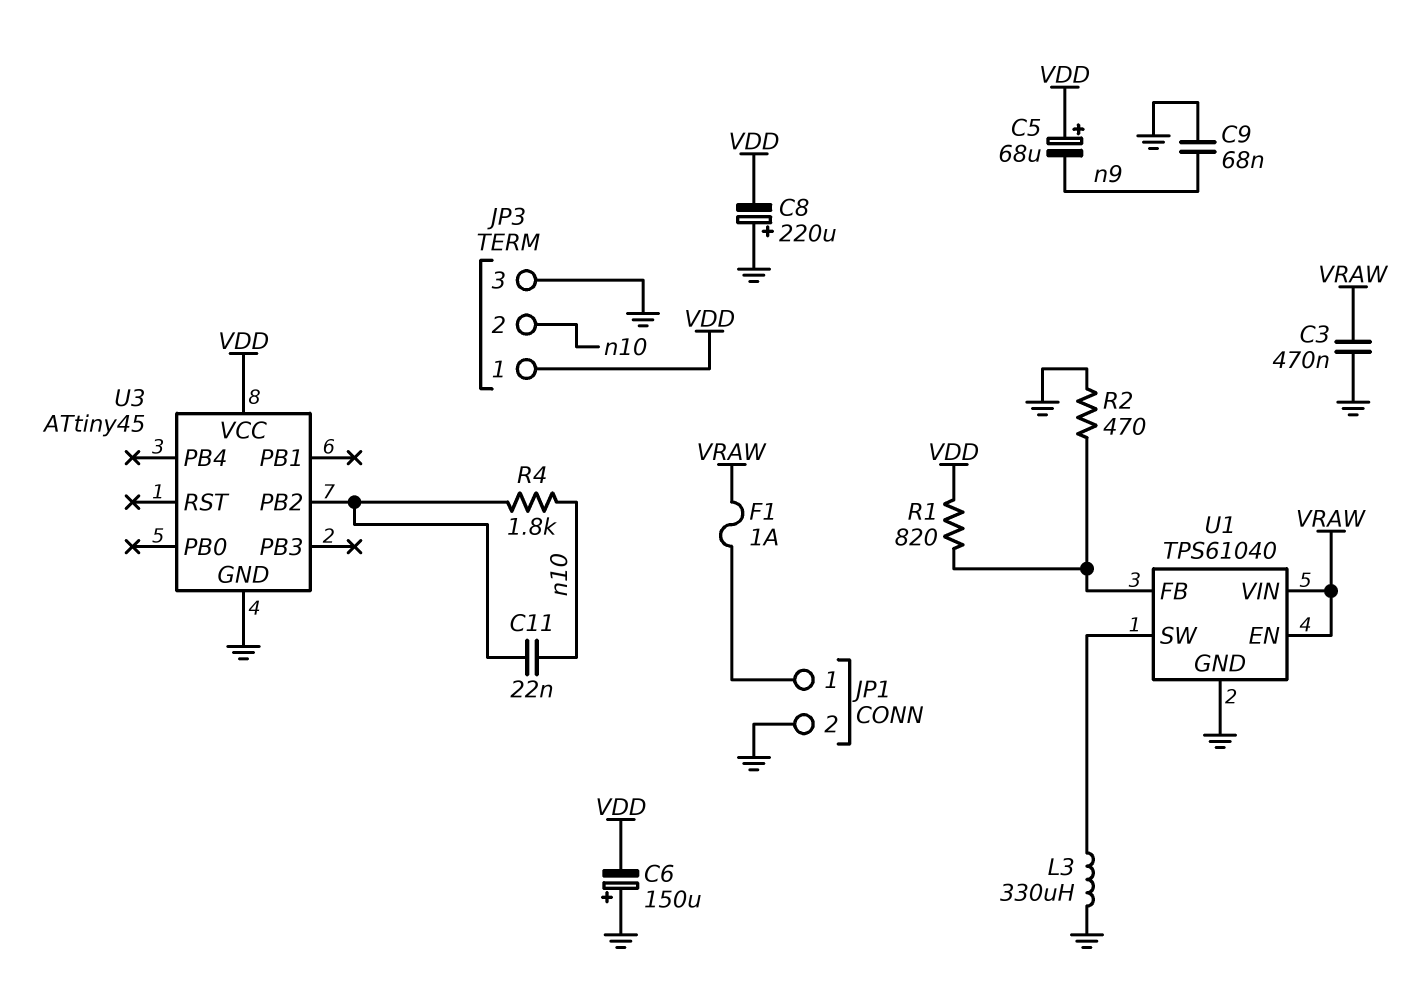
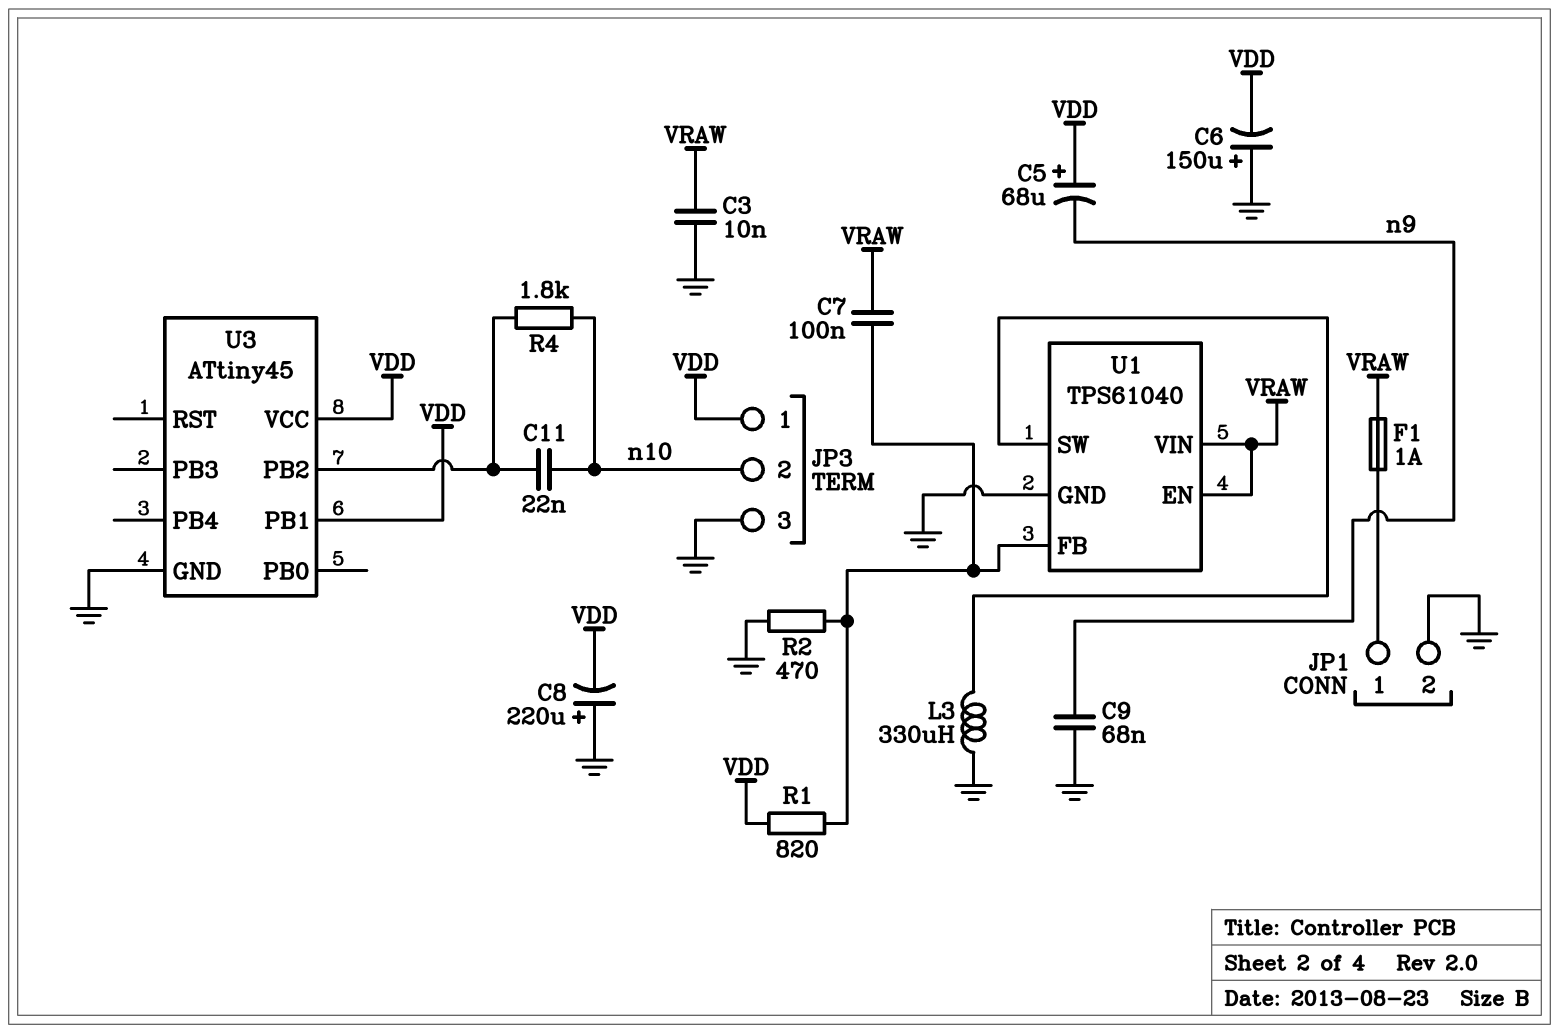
C3: 470nF (GND, VRAW) -> 10nF (GND, VRAW)
C7: none -> 100nF (U1/FB, VRAW)
U3 pin PB1: none -> VDD

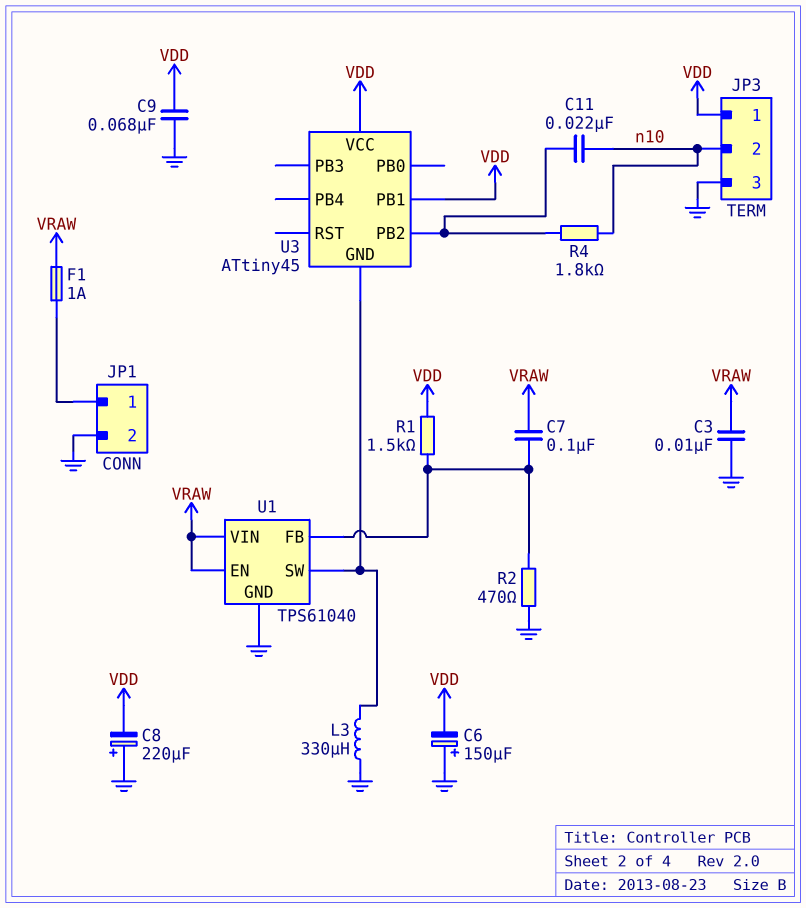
C5: 68uF (plus VDD, minus n9) -> none
C9: 68nF (GND, n9) -> 68nF (GND, VDD)
R1: 820 (U1/FB, VDD) -> 1.5k (U1/FB, VDD)
U3 pin GND: GND -> U1/SW

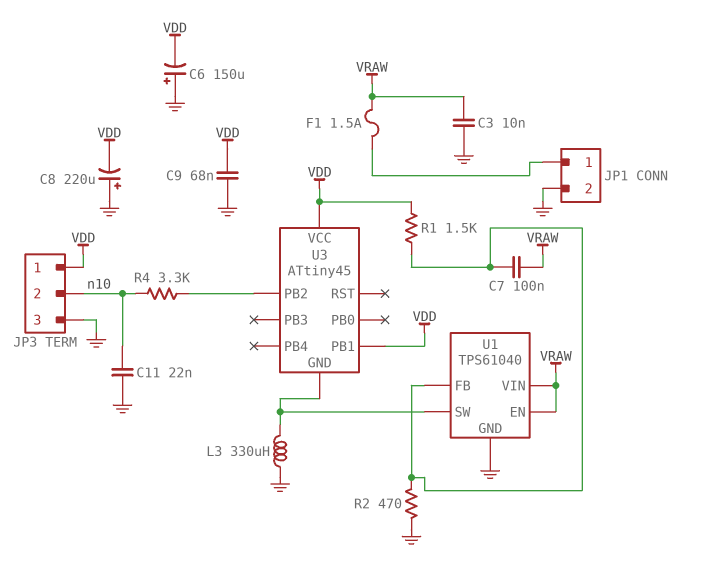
C11: 22nF (U3/PB2, n10) -> 22nF (GND, n10)
F1: 1A (JP1/1, VRAW) -> 1.5A (JP1/1, VRAW)
R4: 1.8k (U3/PB2, n10) -> 3.3k (U3/PB2, n10)

